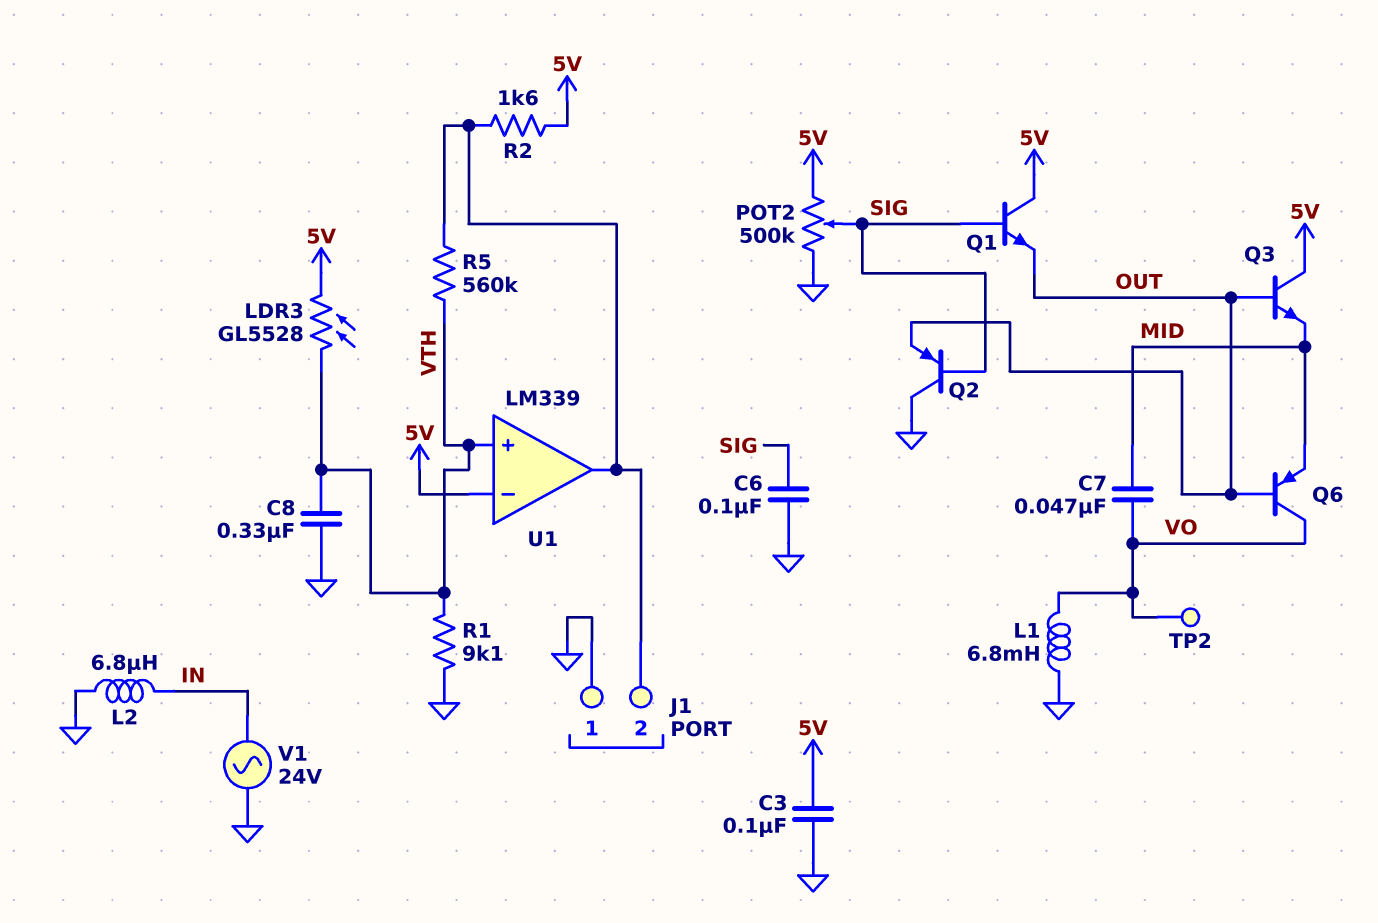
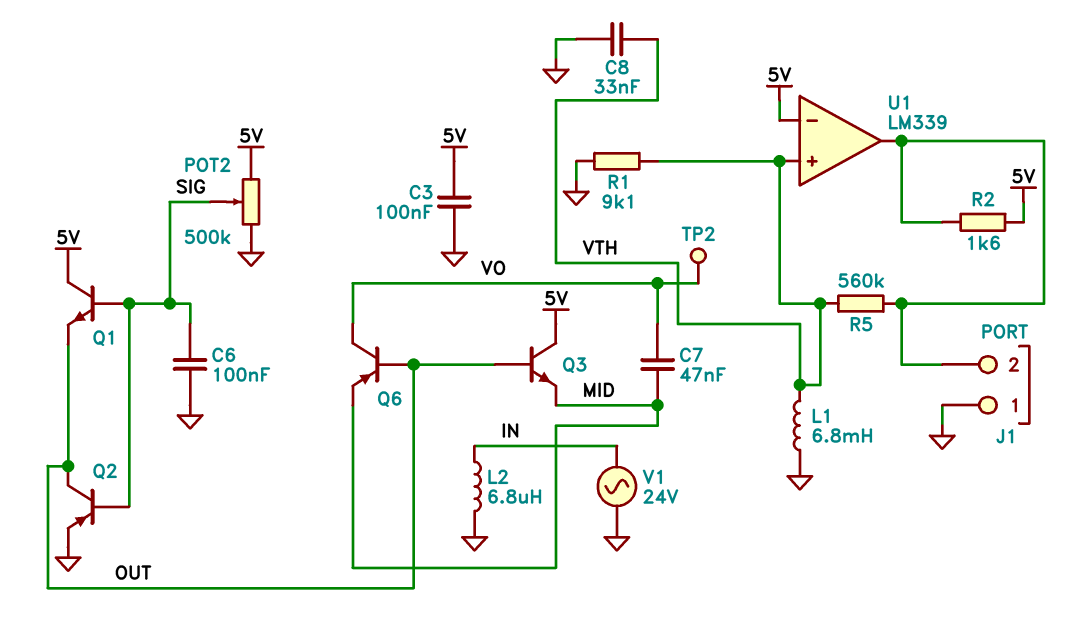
C8: 330nF (GND, VTH) -> 33nF (GND, VTH)
L1: 6.8mH (GND, VO) -> 6.8mH (GND, VTH)
LDR3: GL5528 (5V, VTH) -> none
Q2: PNP (B SIG, C GND, E OUT) -> PNP (B SIG, C OUT, E GND)

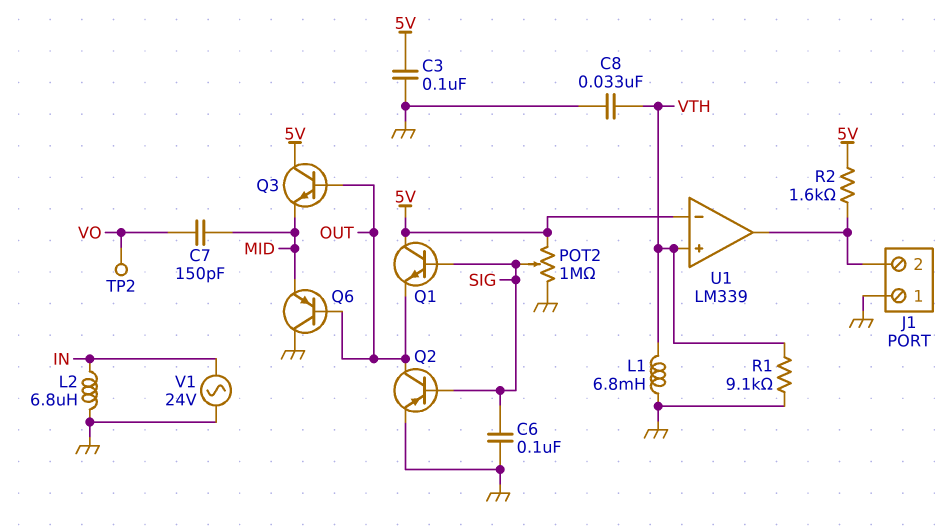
C7: 47nF (MID, VO) -> 150pF (MID, VO)
POT2: 500k (5V, GND, wiper SIG) -> 1M (5V, GND, wiper SIG)
Q6: PNP (B OUT, C VO, E MID) -> PNP (B OUT, C GND, E MID)
R5: 560k (J1/2, VTH) -> none

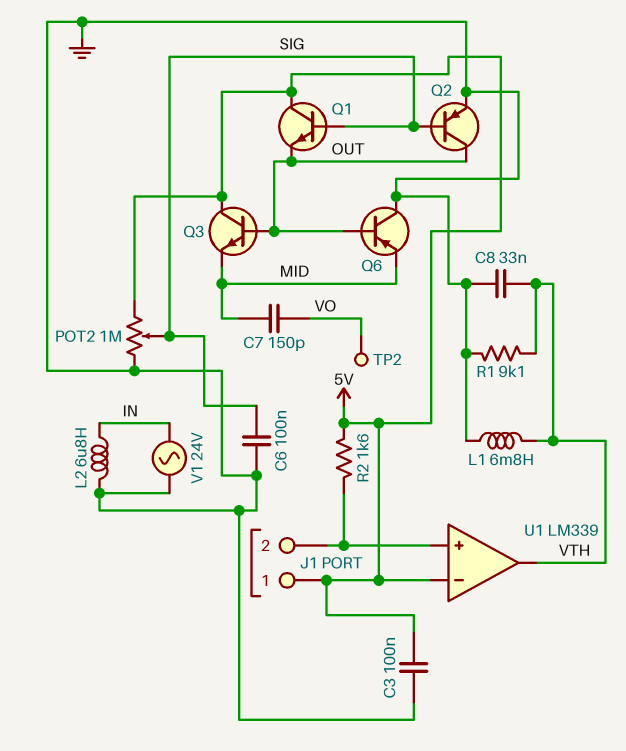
J1 pin 1: GND -> 5V
U1 pin in+: VTH -> J1/2
U1 pin out: J1/2 -> VTH

